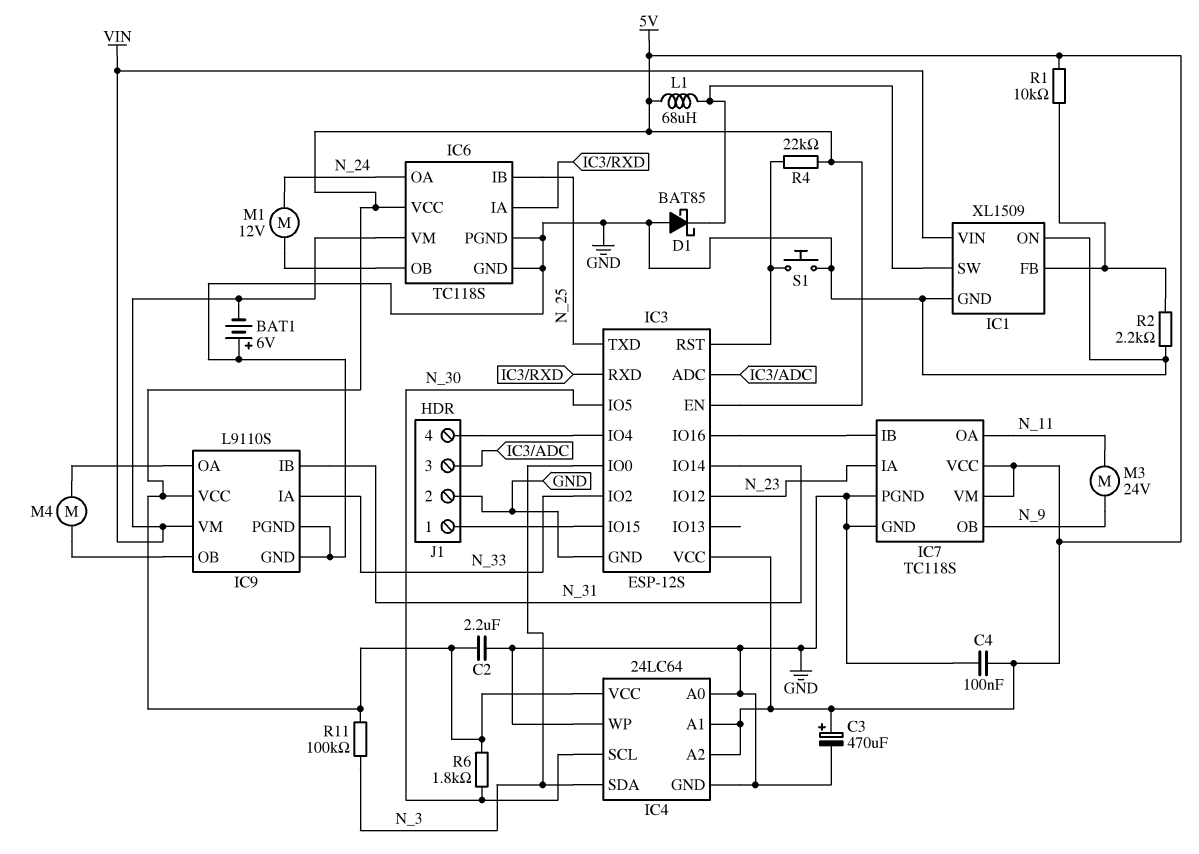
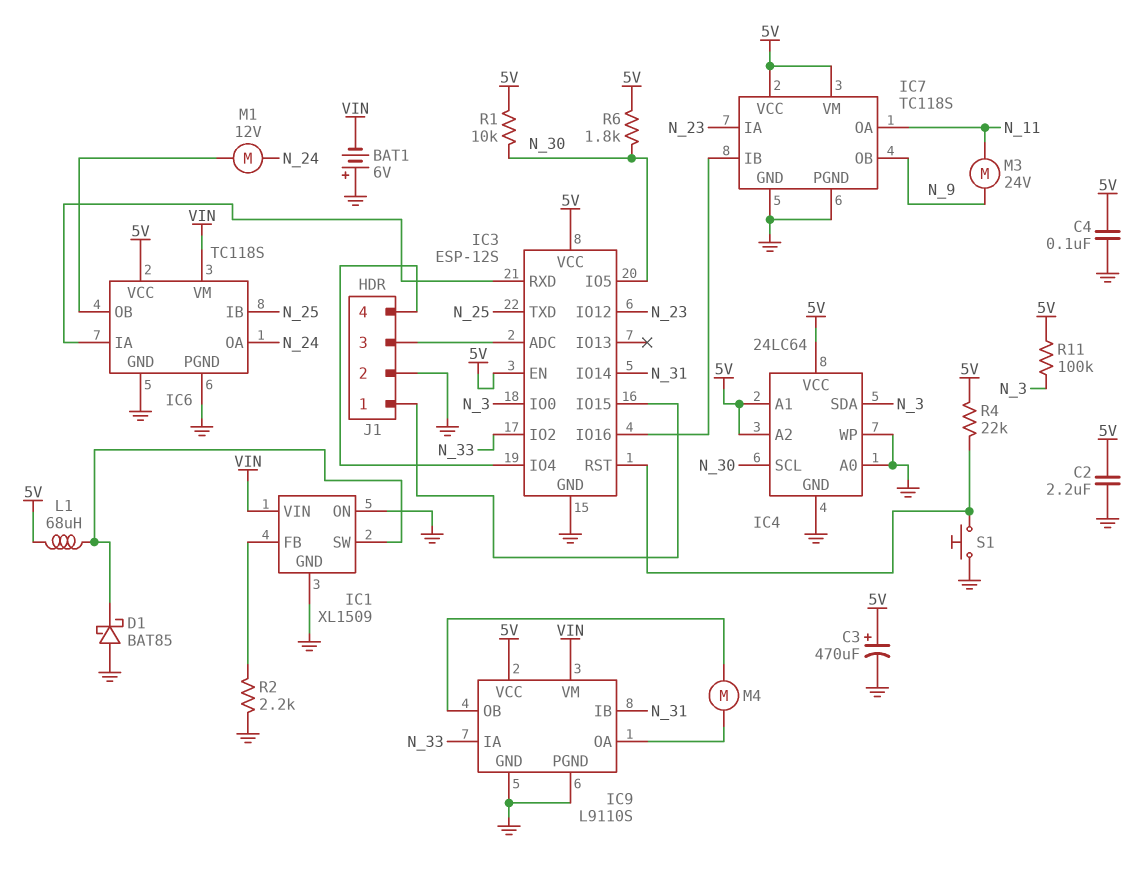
R1: 10k (5V, IC1/FB) -> 10k (5V, N_30)

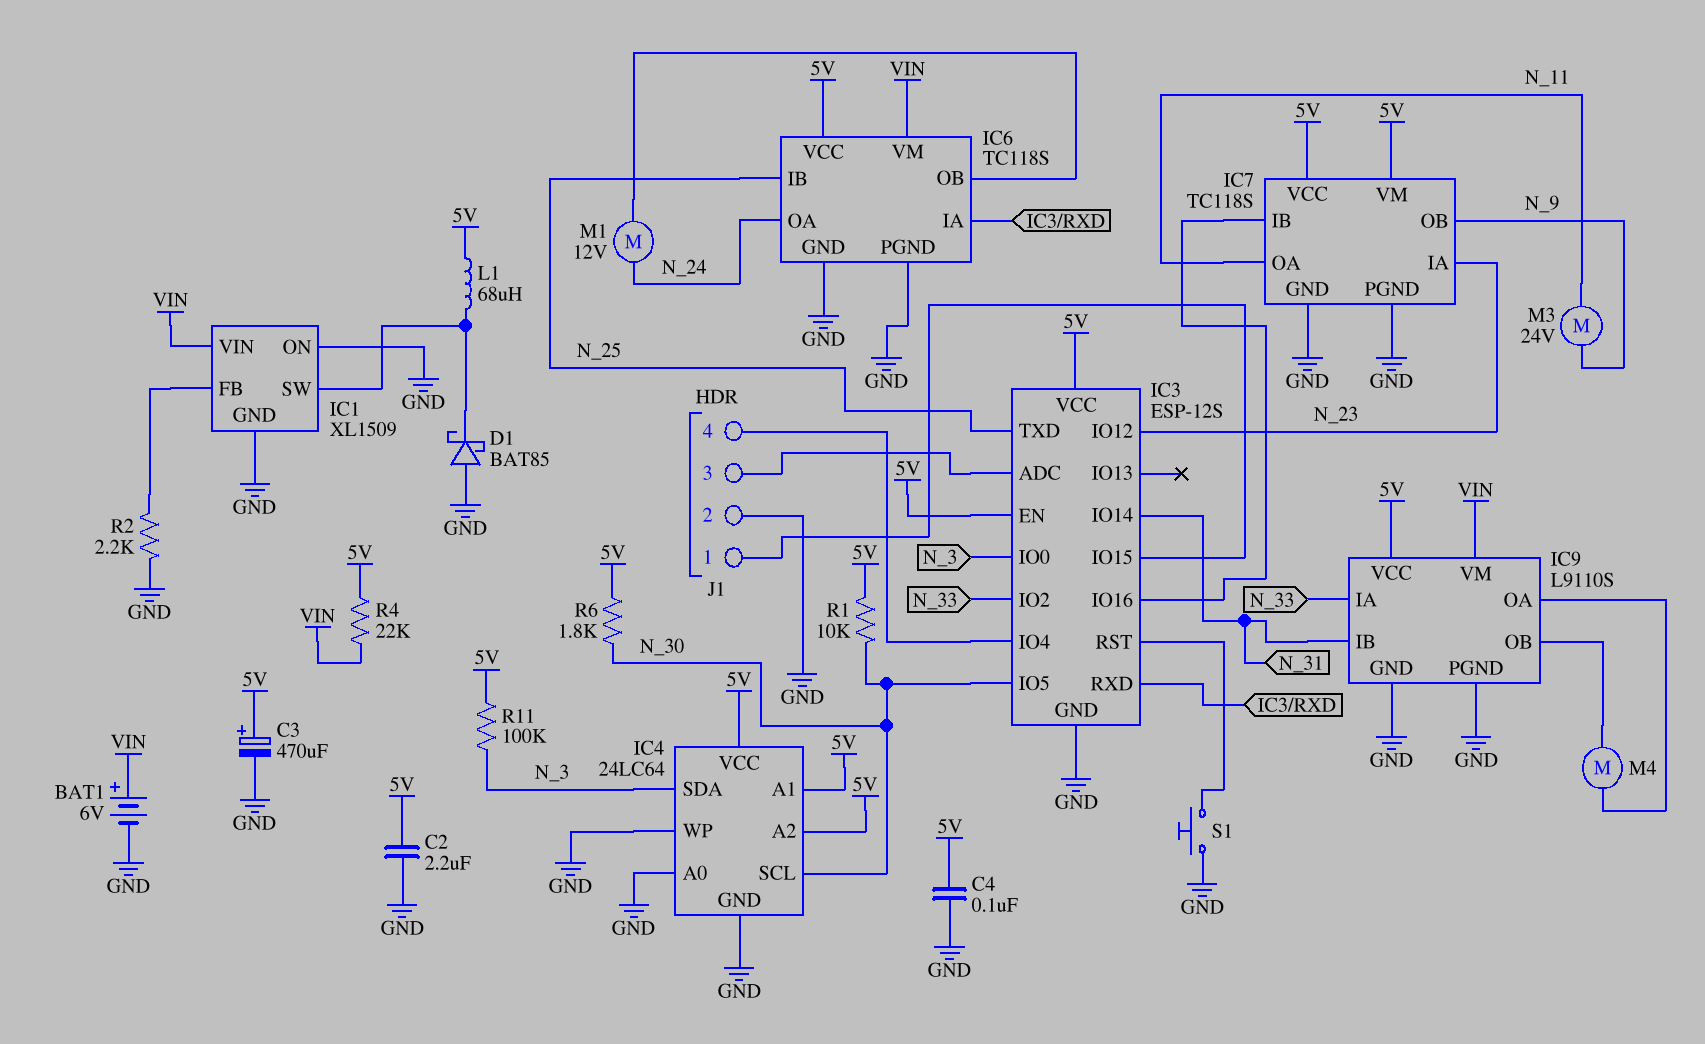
BAT1: 6V (plus GND, minus VIN) -> 6V (plus VIN, minus GND)
R4: 22k (5V, IC3/RST) -> 22k (5V, VIN)

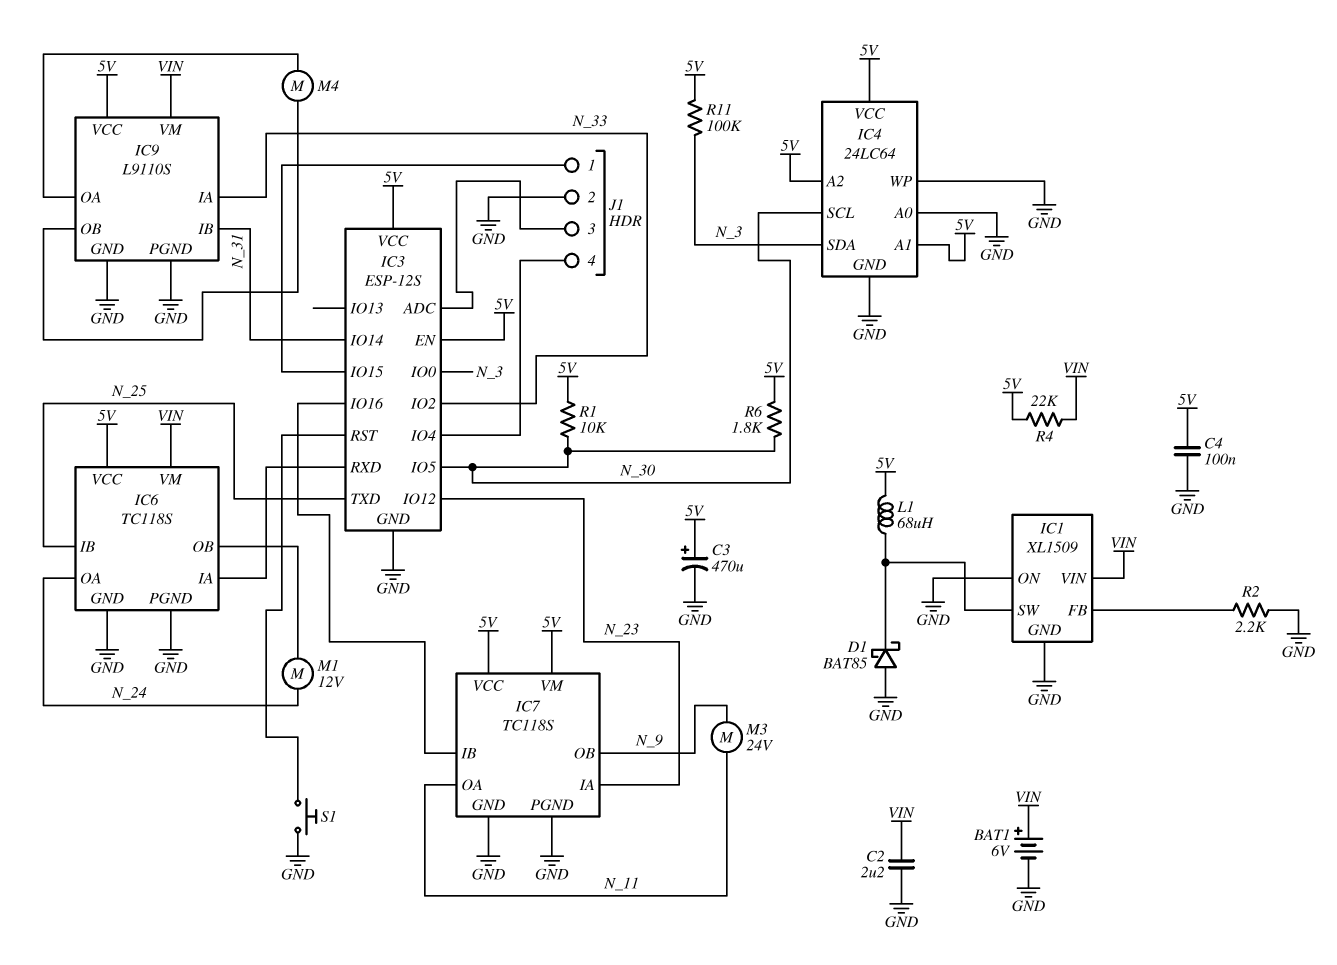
C2: 2.2uF (5V, GND) -> 2.2uF (GND, VIN)

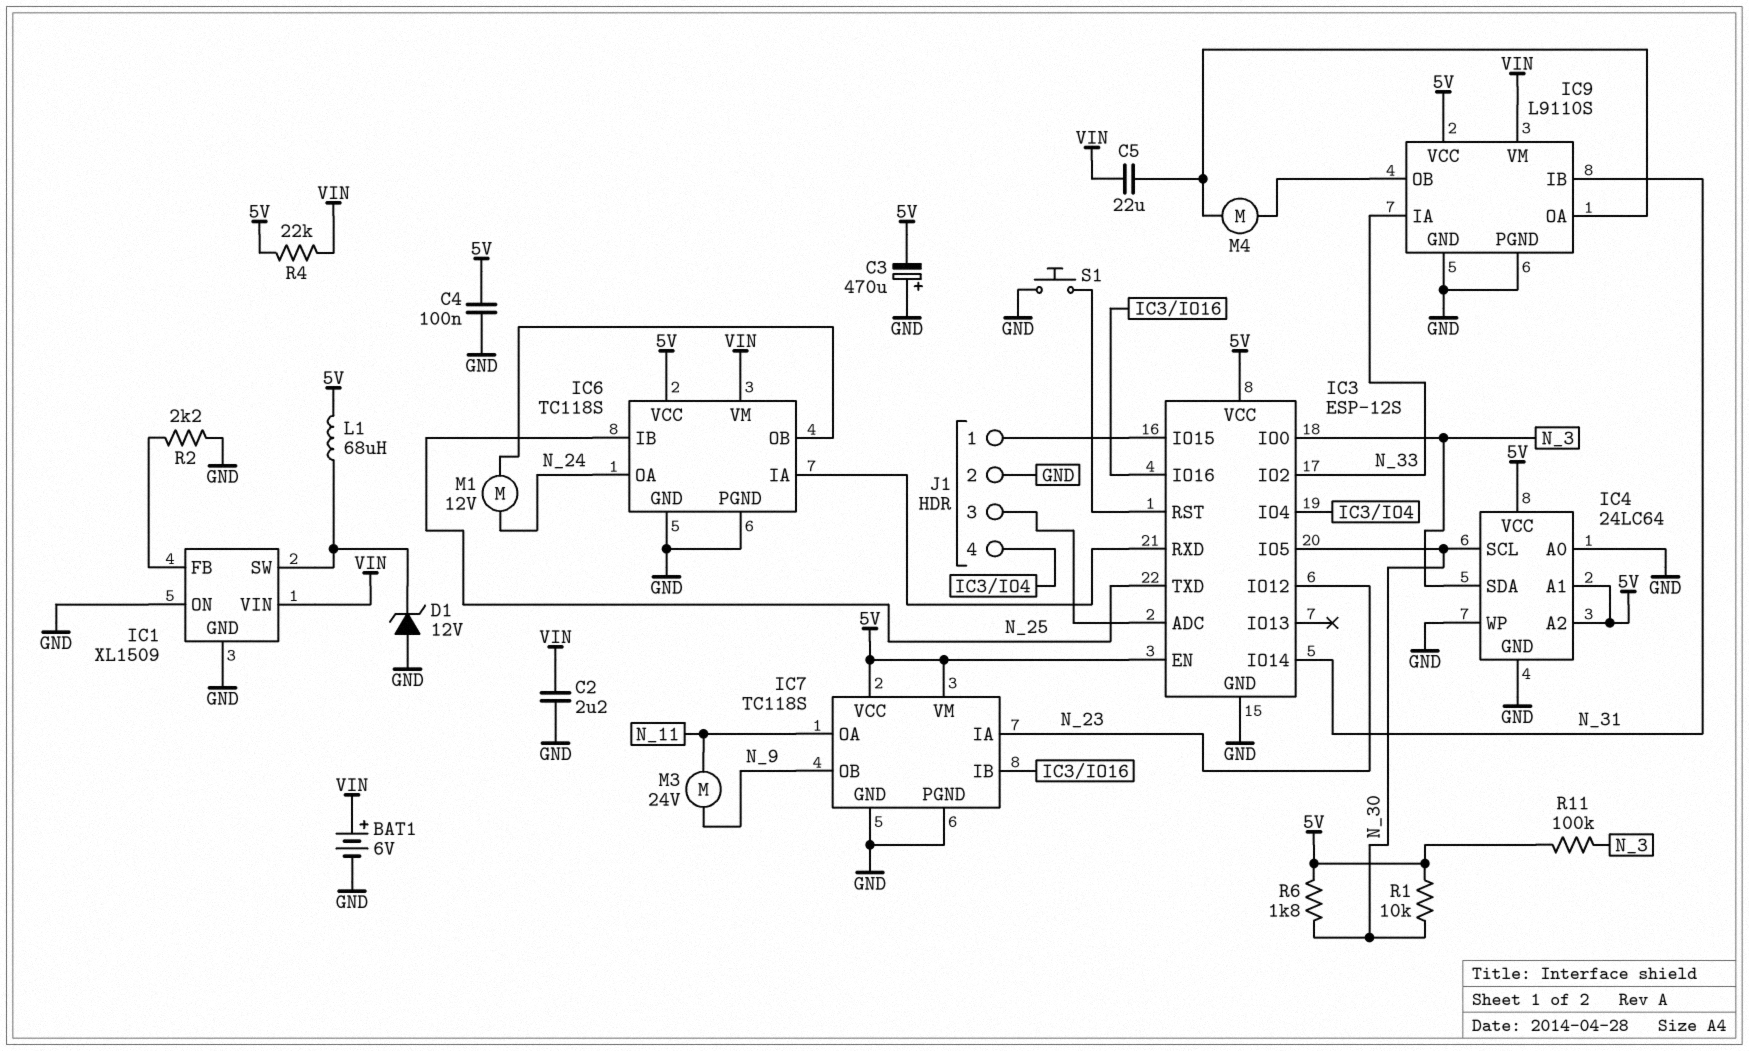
C3: 470uF (plus 5V, minus GND) -> 470uF (plus GND, minus 5V)
C5: none -> 22uF (IC9/OA, VIN)
D1: schottky BAT85 (A GND, K IC1/SW) -> zener 12V (A GND, K IC1/SW)

